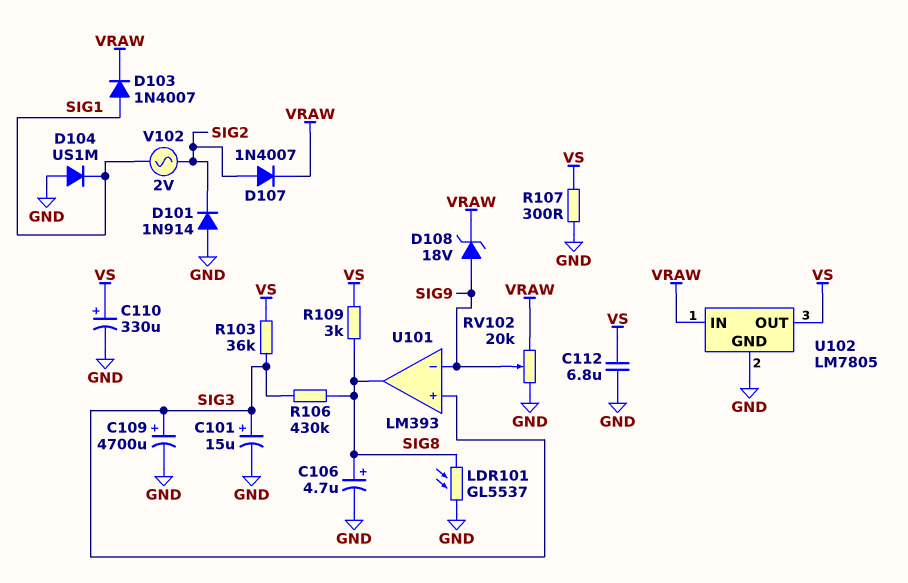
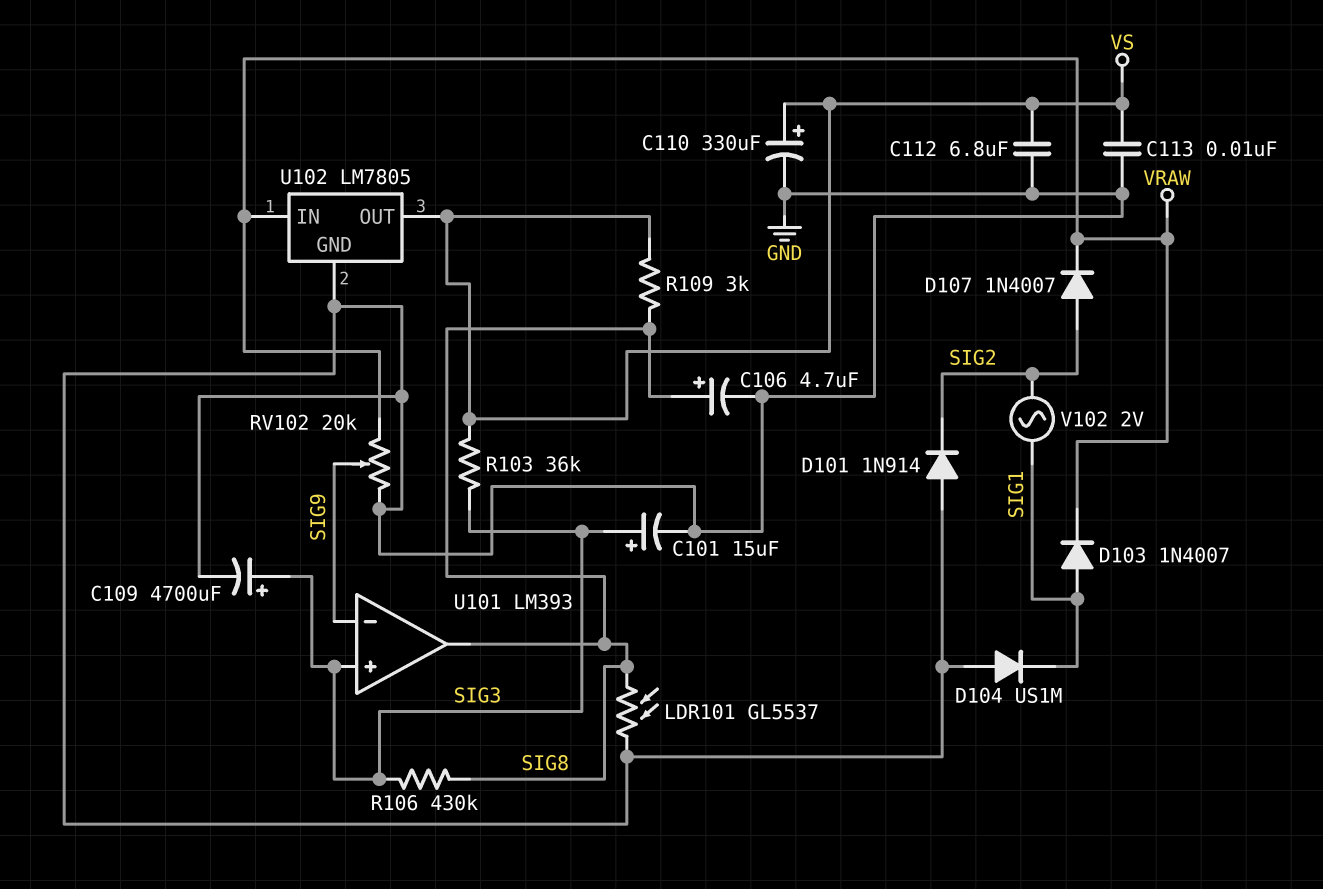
C113: none -> 10nF (GND, VS)
D108: zener 18V (A SIG9, K VRAW) -> none
R107: 300 (GND, VS) -> none

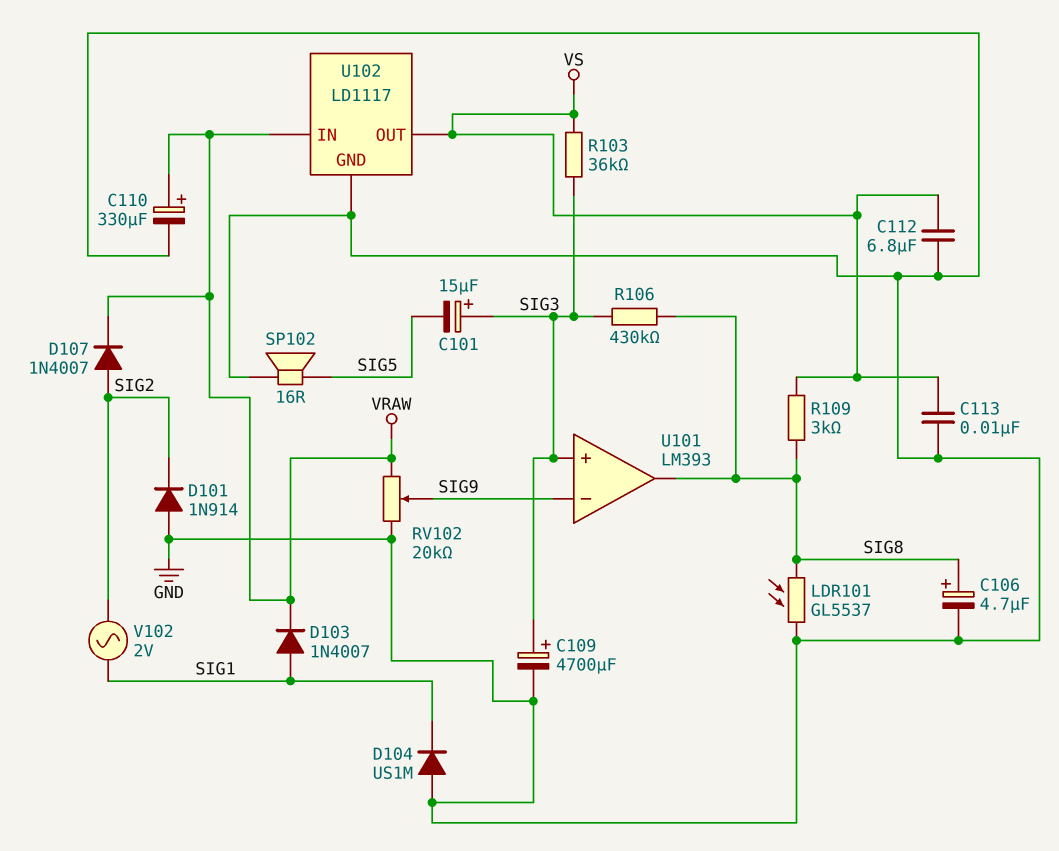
C101: 15uF (plus SIG3, minus GND) -> 15uF (plus SIG3, minus SIG5)
C110: 330uF (plus VS, minus GND) -> 330uF (plus VRAW, minus GND)
SP102: none -> speaker 16R (GND, SIG5)
U102: LM7805 -> LD1117

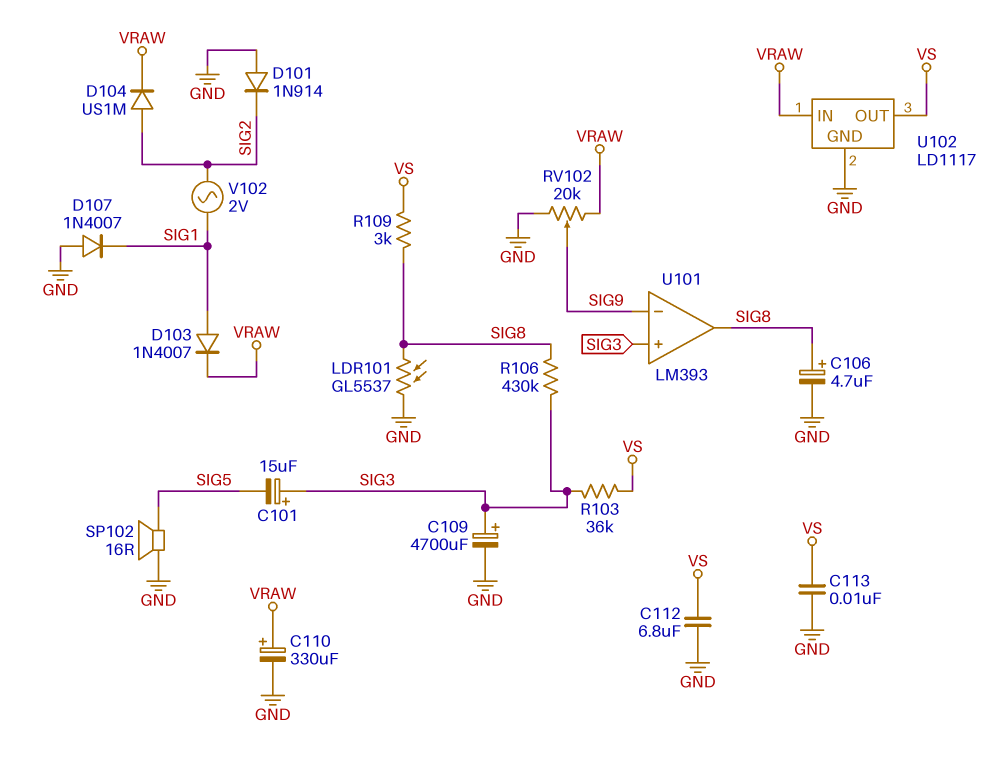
D104: diode US1M (A GND, K SIG1) -> diode US1M (A SIG2, K VRAW)
D107: diode 1N4007 (A SIG2, K VRAW) -> diode 1N4007 (A GND, K SIG1)

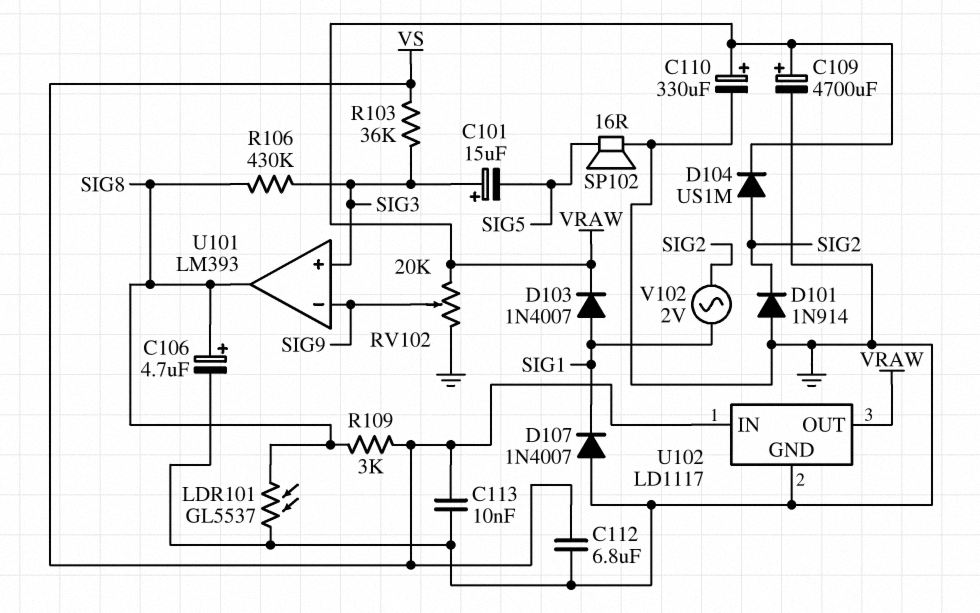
C109: 4700uF (plus SIG3, minus GND) -> 4700uF (plus VRAW, minus GND)
U102 pin IN: VRAW -> VS
U102 pin OUT: VS -> VRAW

